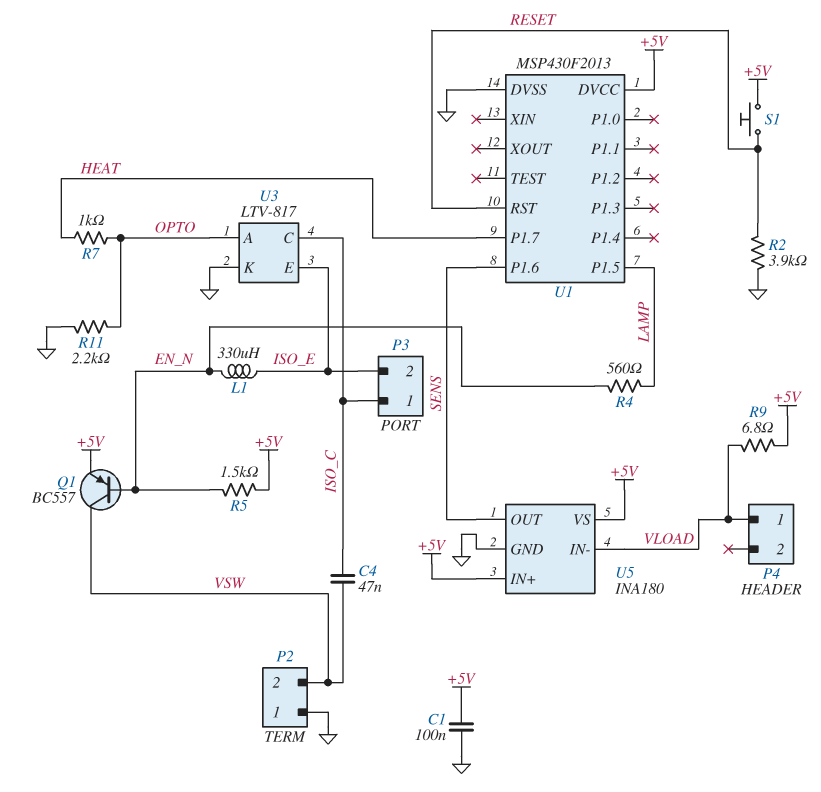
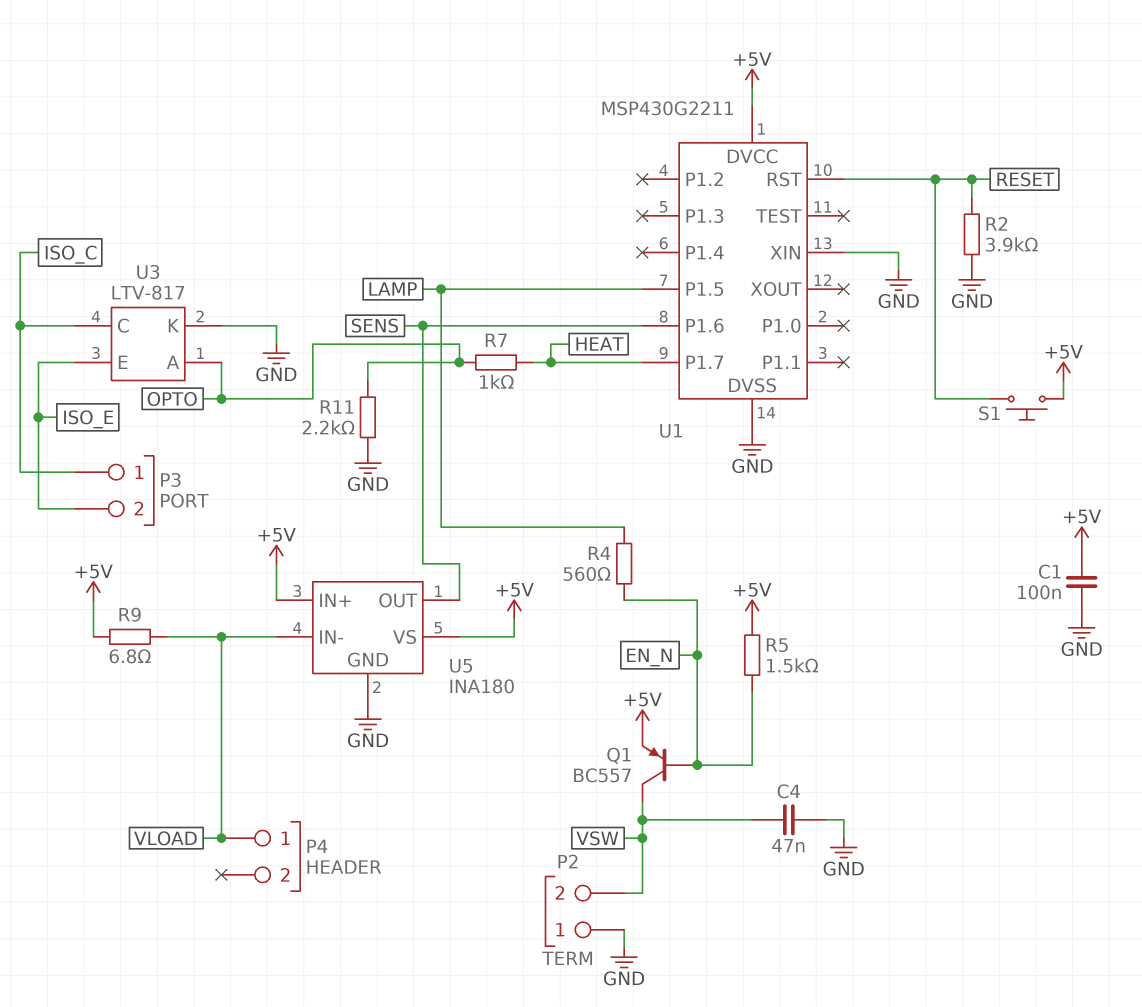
C4: 47nF (ISO_C, VSW) -> 47nF (GND, VSW)
L1: 330uH (EN_N, ISO_E) -> none
U1: MSP430F2013 -> MSP430G2211
U1 pin XIN: none -> GND

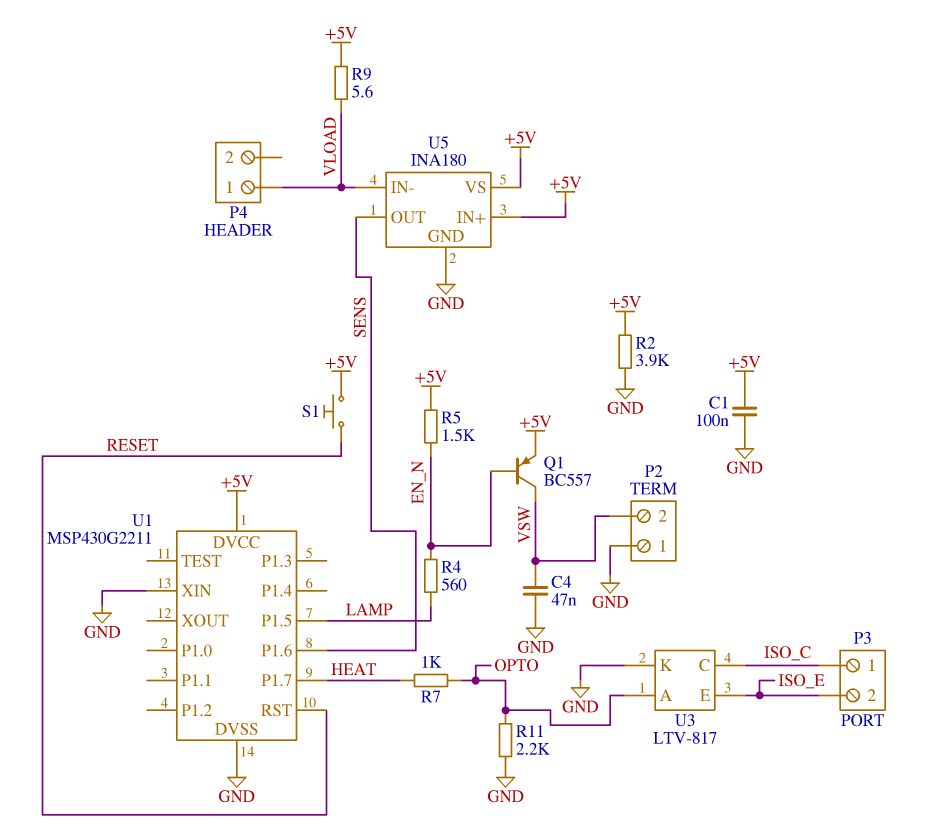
R2: 3.9k (GND, RESET) -> 3.9k (+5V, GND)
R9: 6.8 (+5V, VLOAD) -> 5.6 (+5V, VLOAD)

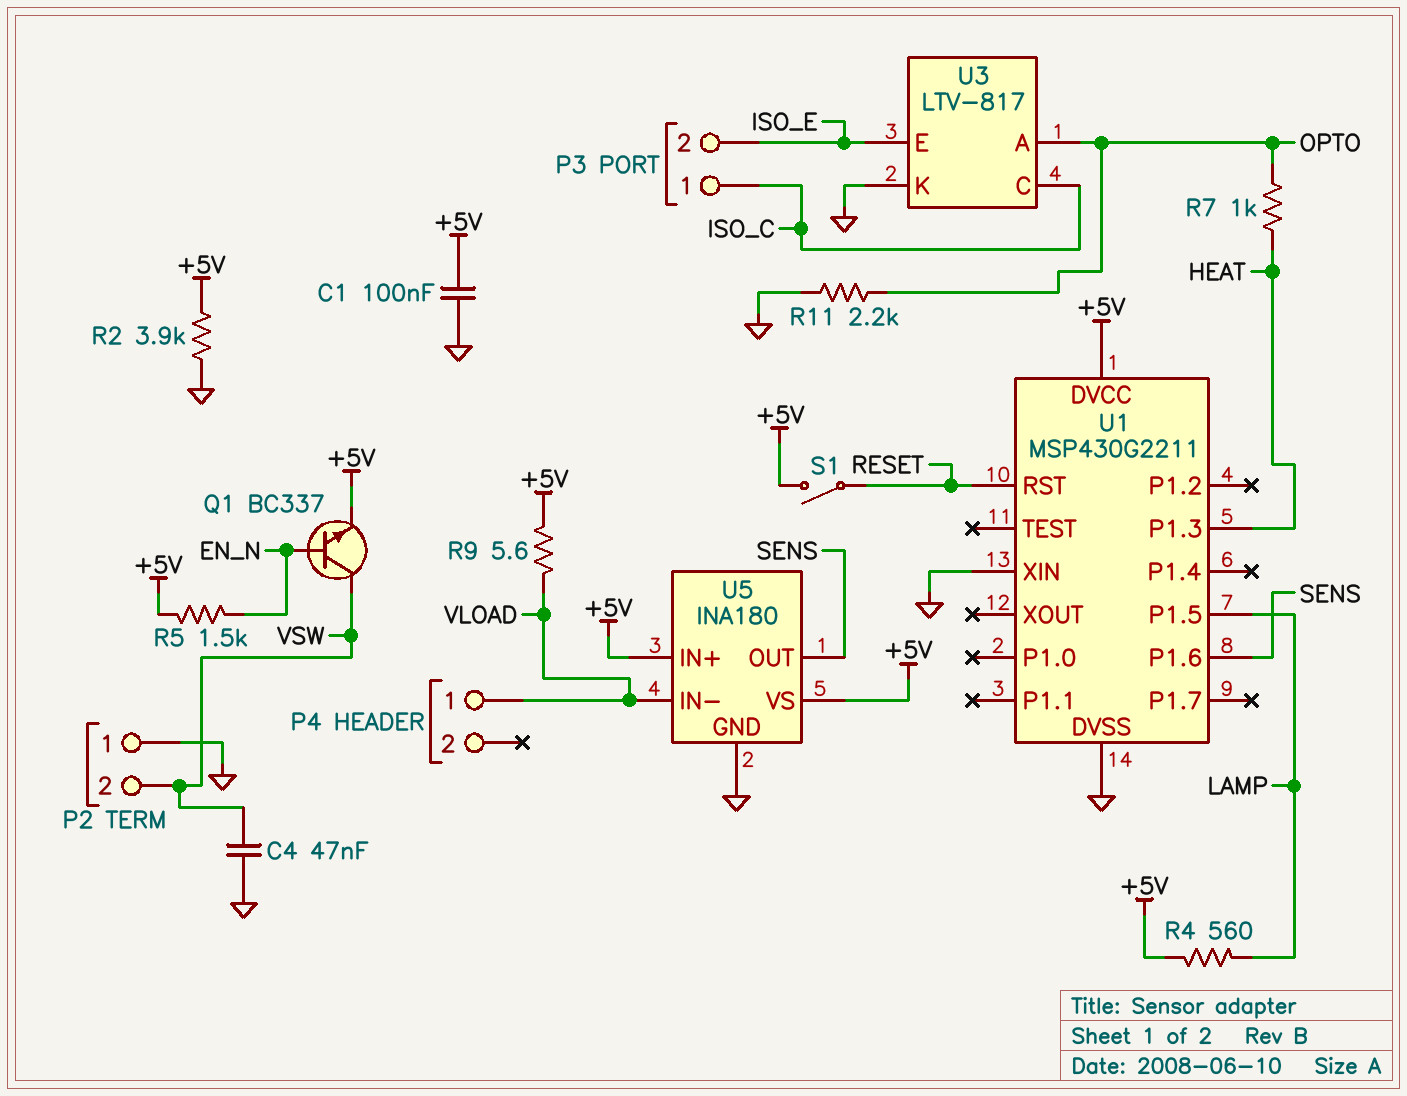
Q1: PNP BC557 (B EN_N, C VSW, E +5V) -> NPN BC337 (B EN_N, C VSW, E +5V)
R4: 560 (EN_N, LAMP) -> 560 (+5V, LAMP)
S1: button (+5V, RESET) -> switch (+5V, RESET)
U1 pin P1.3: none -> HEAT
U1 pin P1.7: HEAT -> none

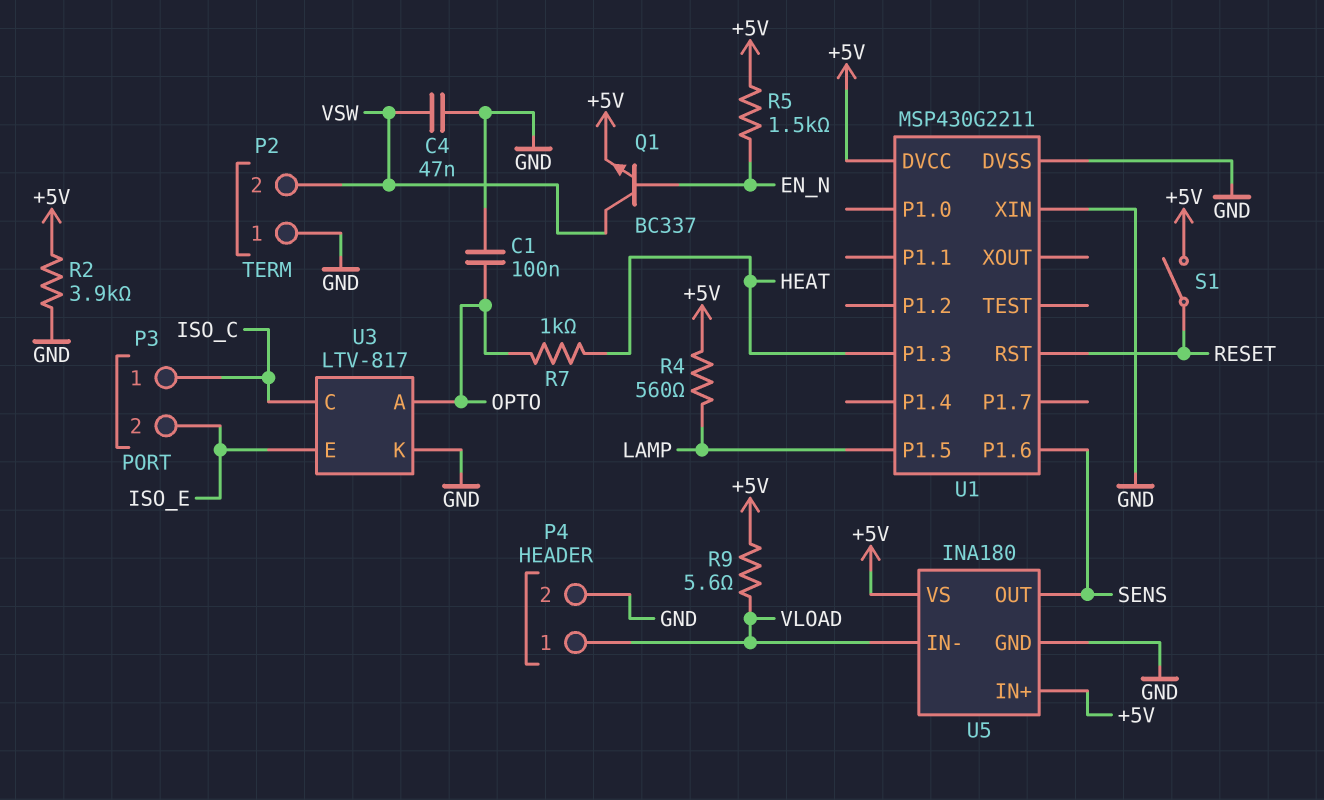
C1: 100nF (+5V, GND) -> 100nF (GND, OPTO)
P4 pin 2: none -> GND
R11: 2.2k (GND, OPTO) -> none

